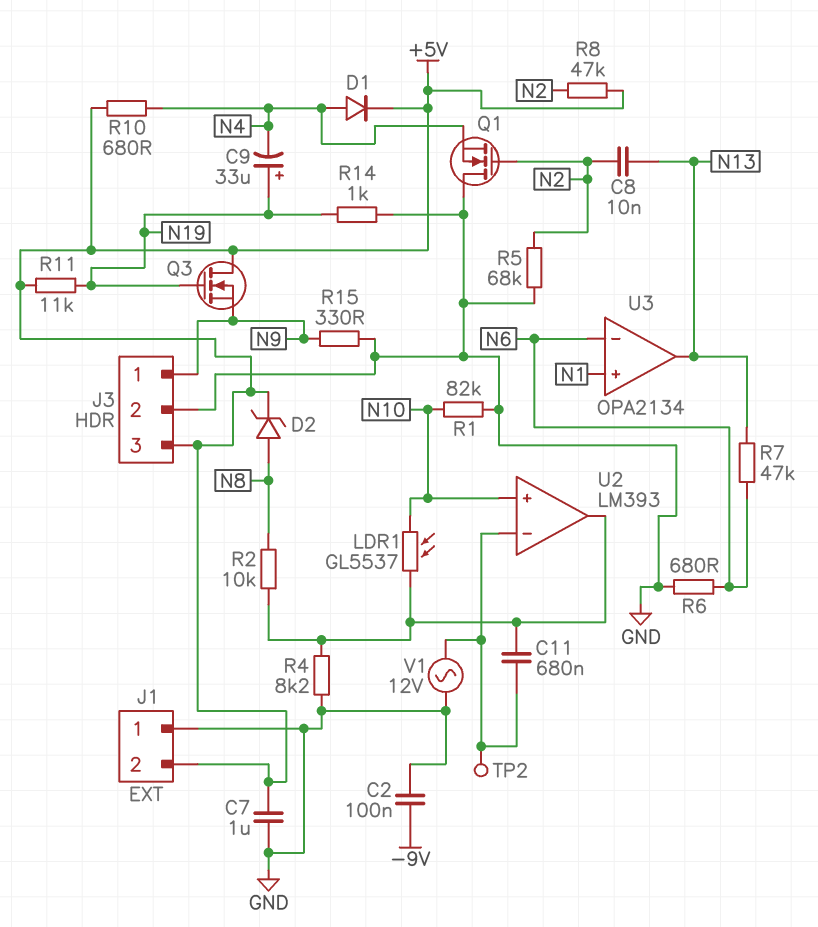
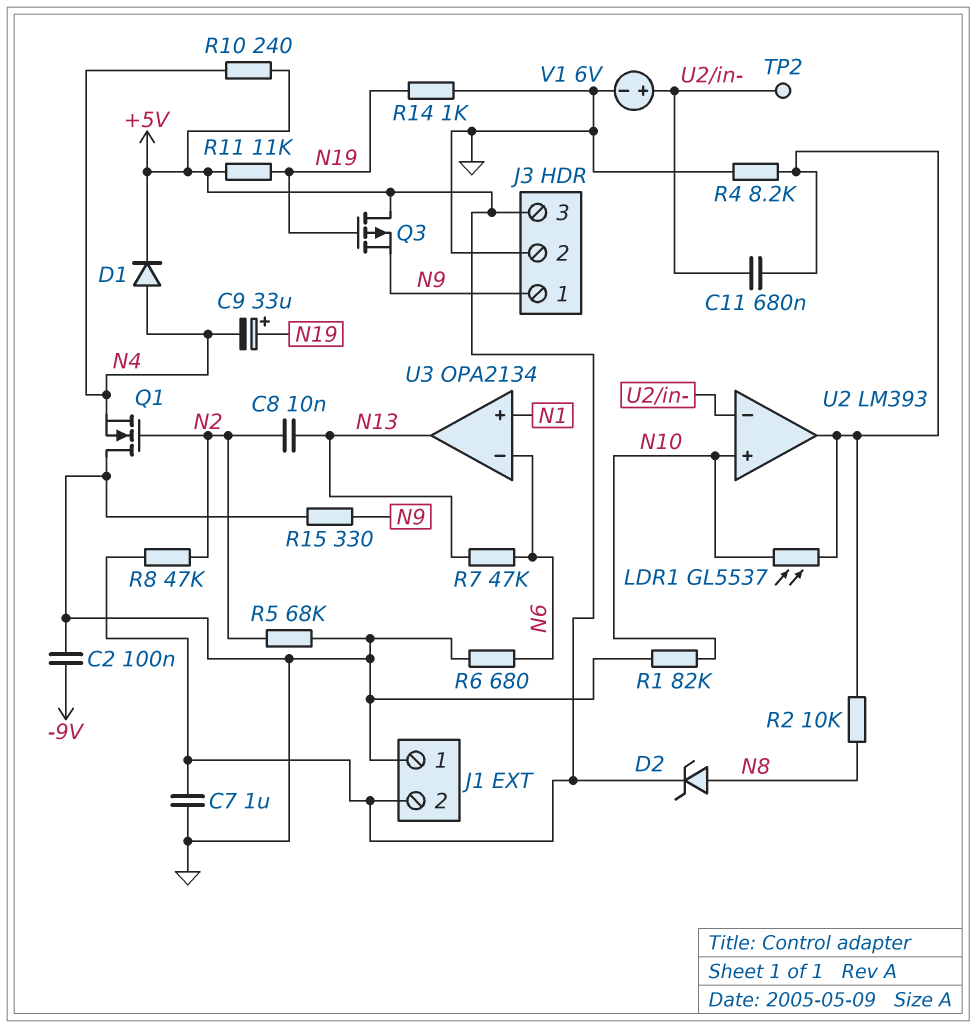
Q3: NMOS (G N19, D +5V, S N9) -> PMOS (G N19, D +5V, S N9)
R10: 680 (+5V, N4) -> 240 (+5V, N4)
V1: AC 12V (GND, U2/in-) -> 6V (plus U2/in-, minus GND)

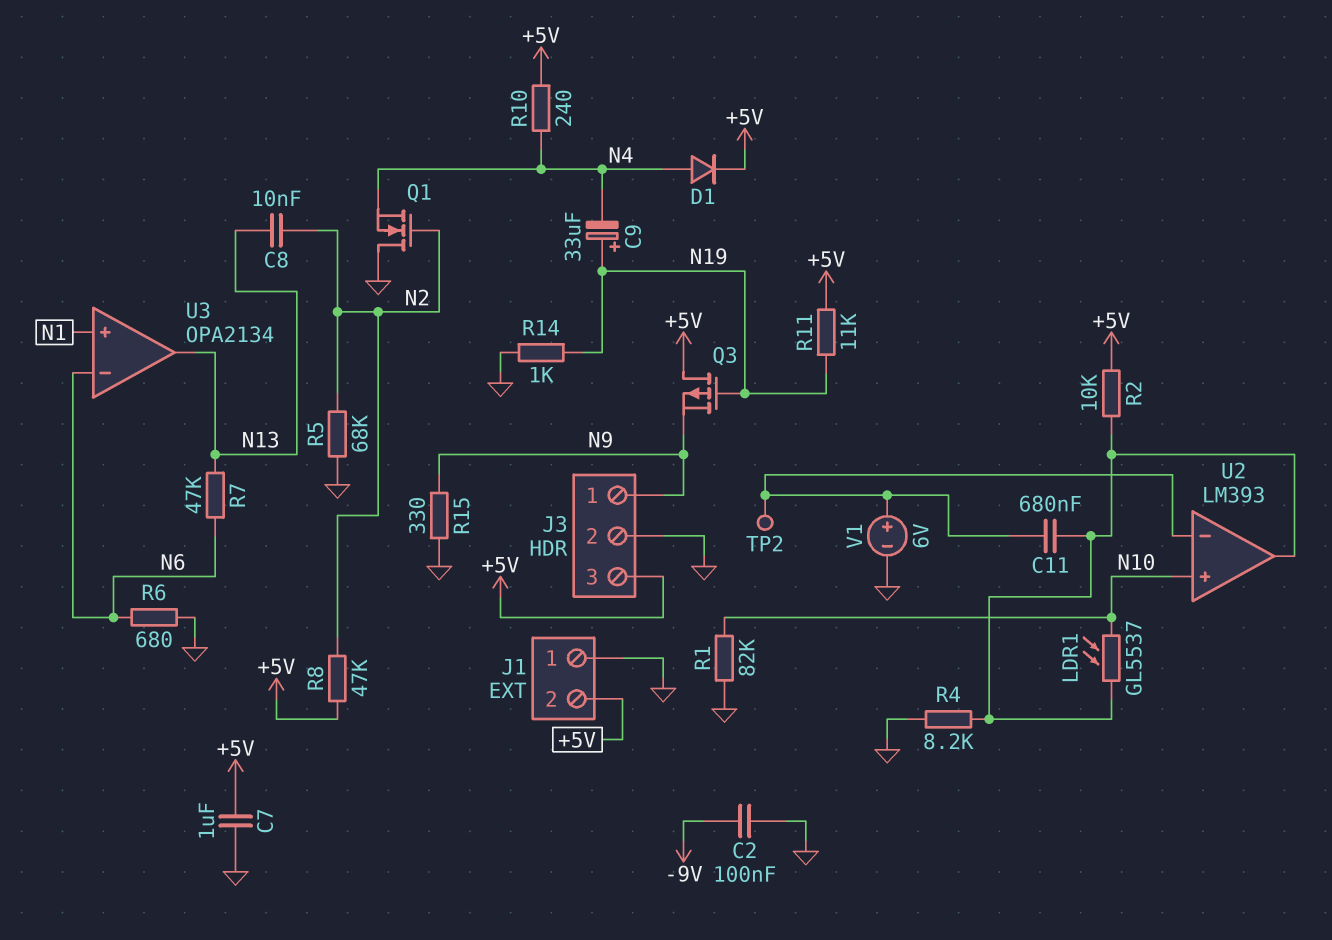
D2: zener (A N8, K +5V) -> none
R2: 10k (N8, U2/out) -> 10k (+5V, U2/out)

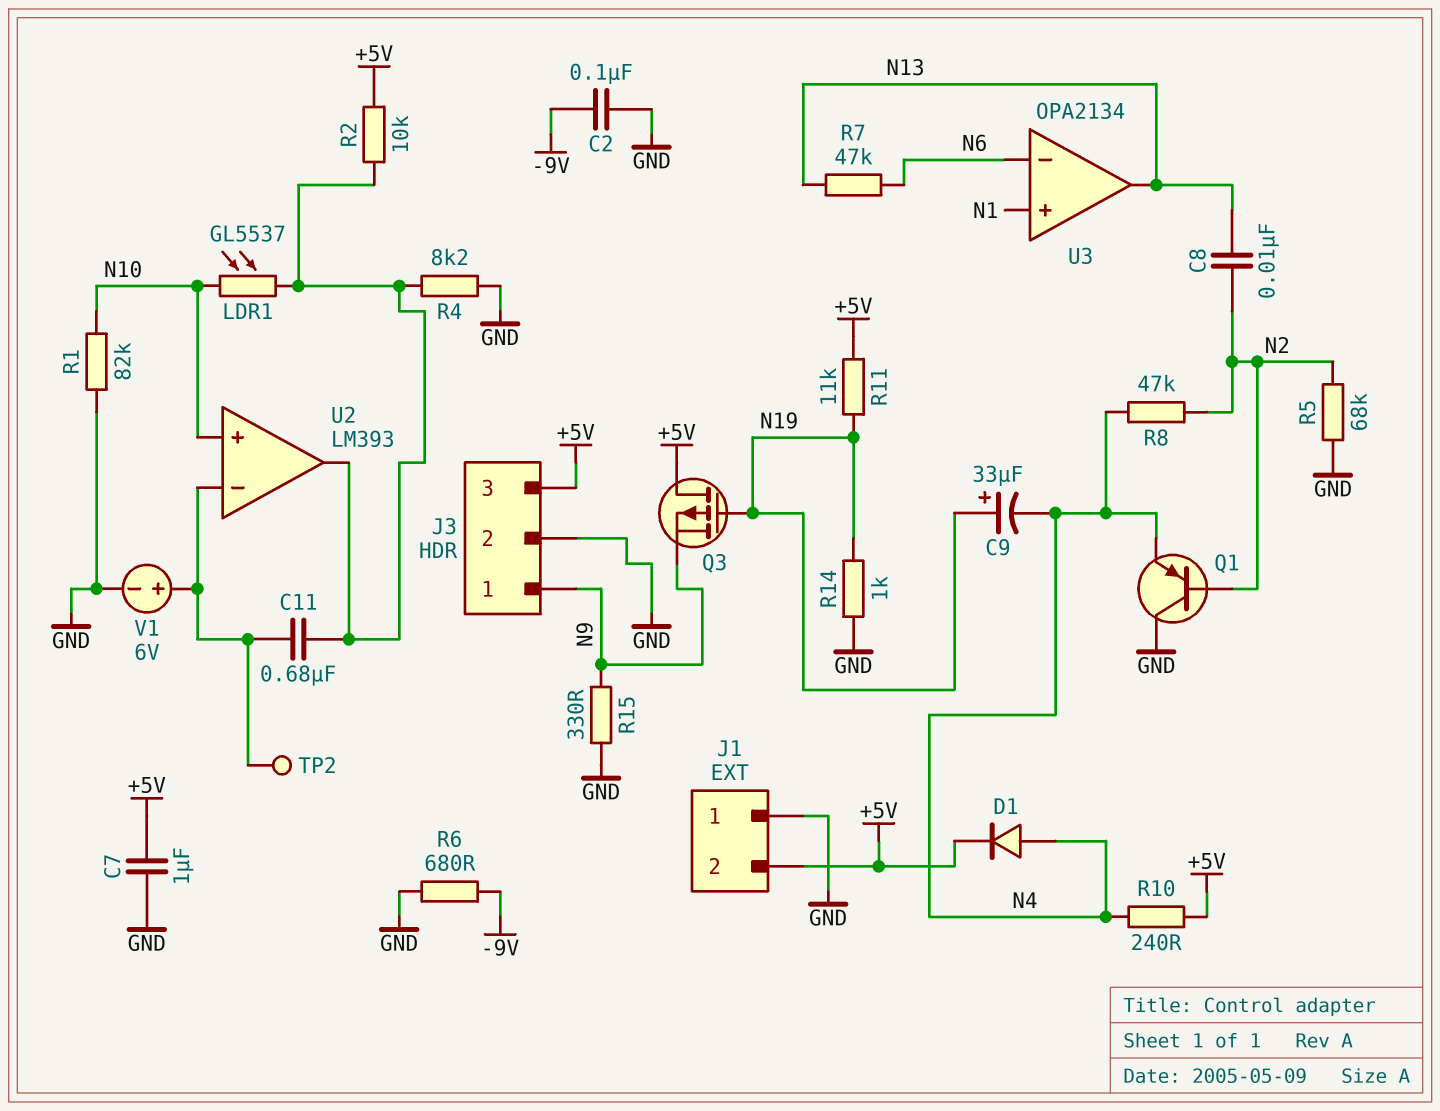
Q1: NMOS (G N2, D GND, S N4) -> PNP (B N2, C GND, E N4)
R6: 680 (GND, N6) -> 680 (-9V, GND)
R8: 47k (+5V, N2) -> 47k (N2, N4)

